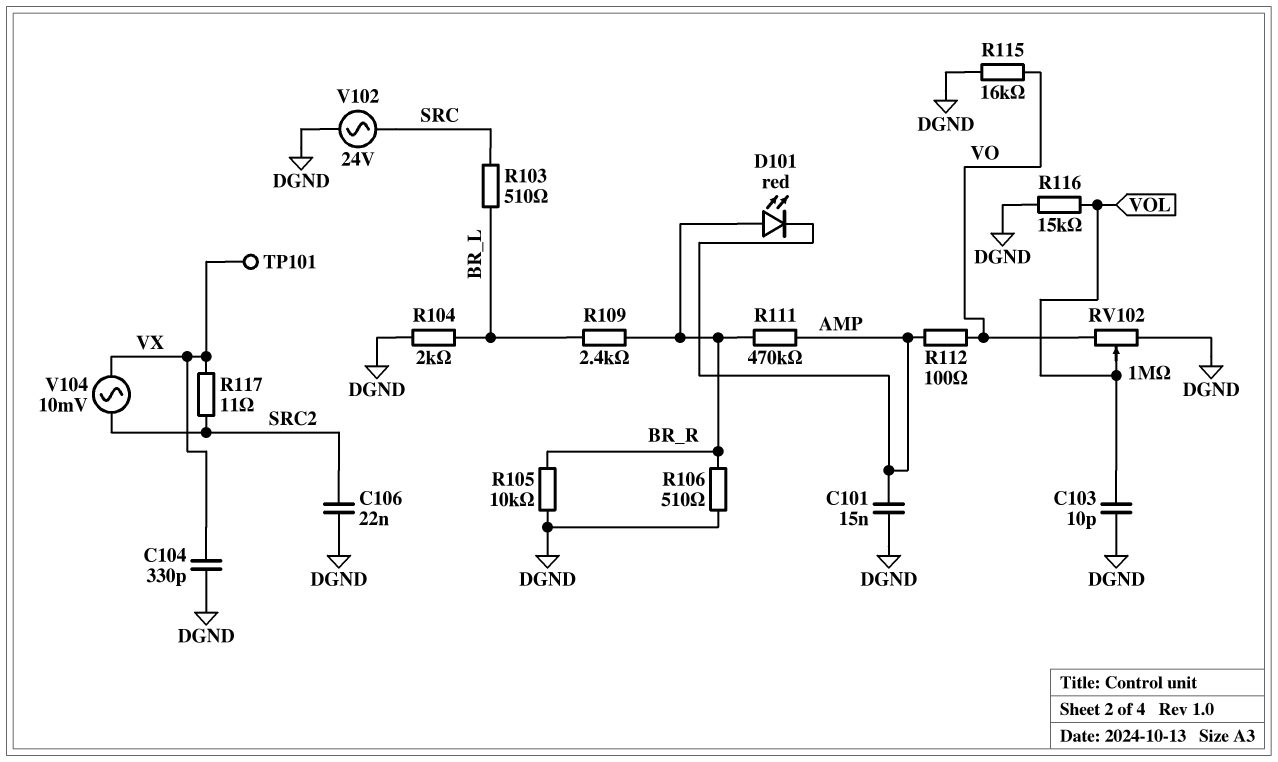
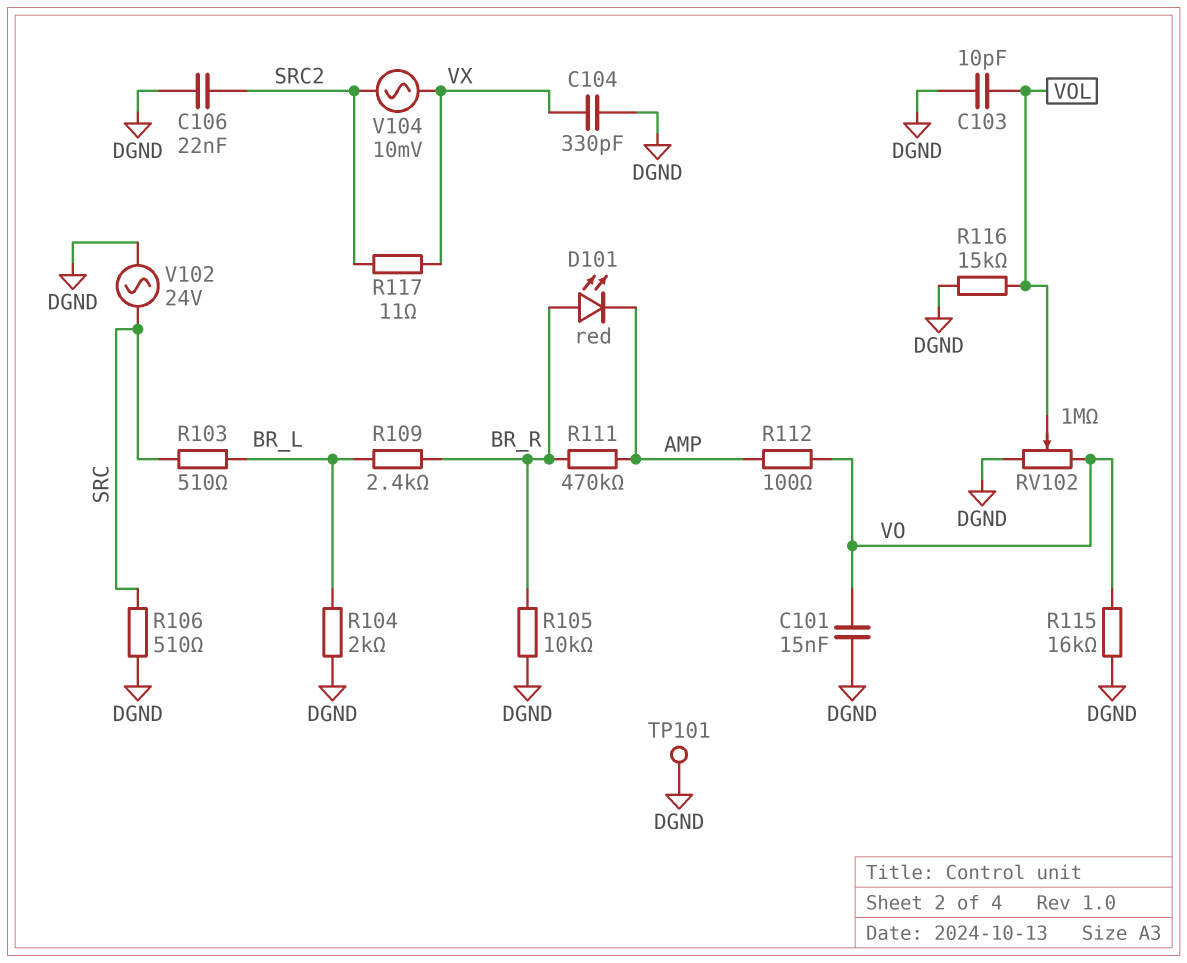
C101: 15nF (AMP, DGND) -> 15nF (DGND, VO)
R106: 510 (BR_R, DGND) -> 510 (DGND, SRC)
TP101: test point (VX) -> test point (DGND)

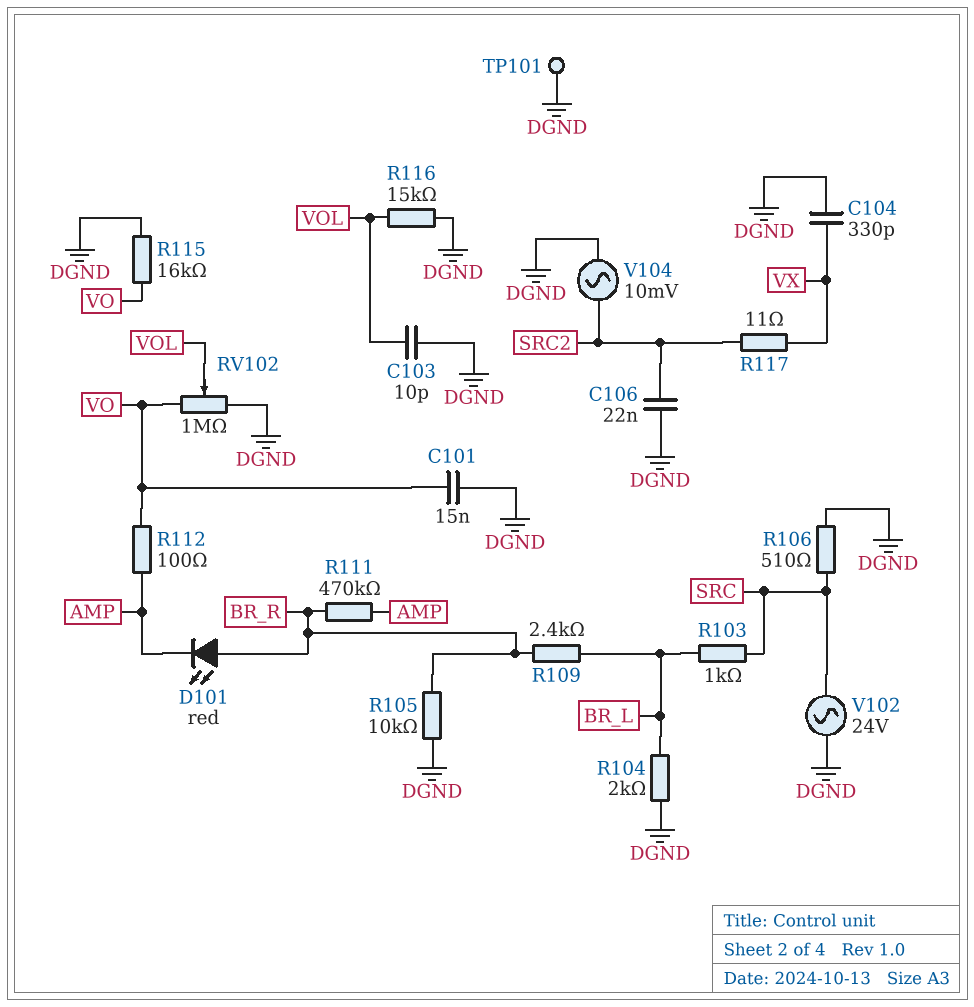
R103: 510 (BR_L, SRC) -> 1k (BR_L, SRC)
V104: AC 10mV (SRC2, VX) -> AC 10mV (DGND, SRC2)

